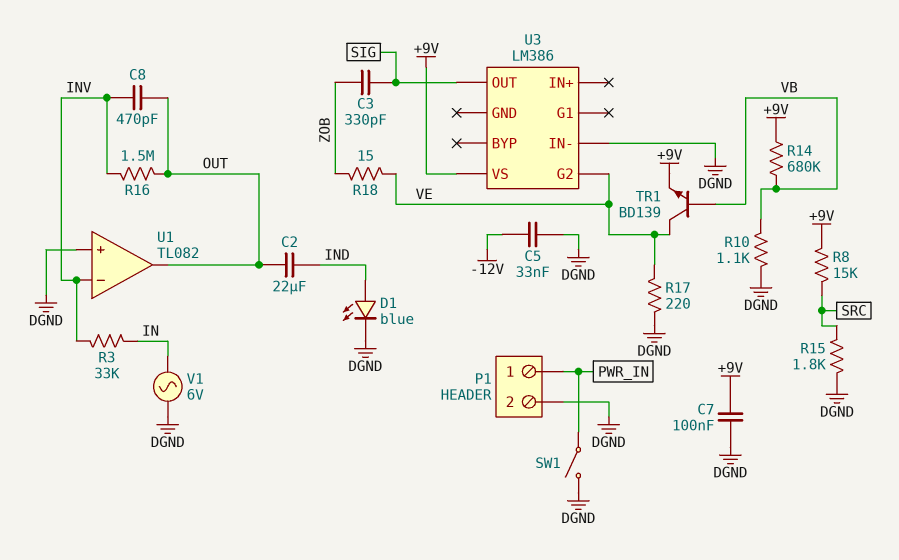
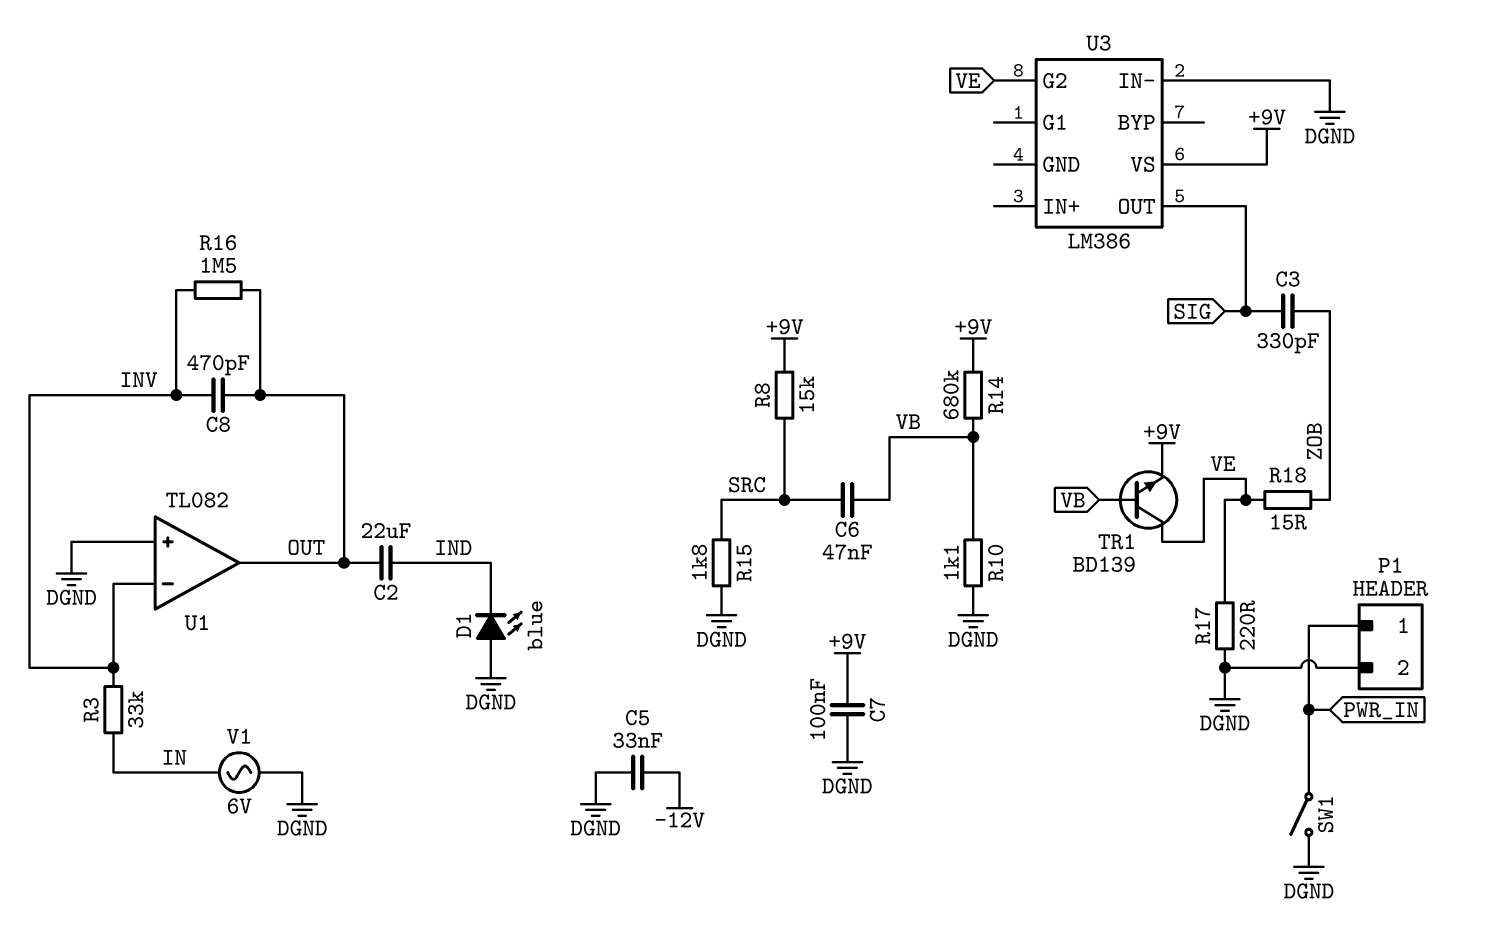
C6: none -> 47nF (SRC, VB)
D1: LED blue (A IND, K DGND) -> LED blue (A DGND, K IND)

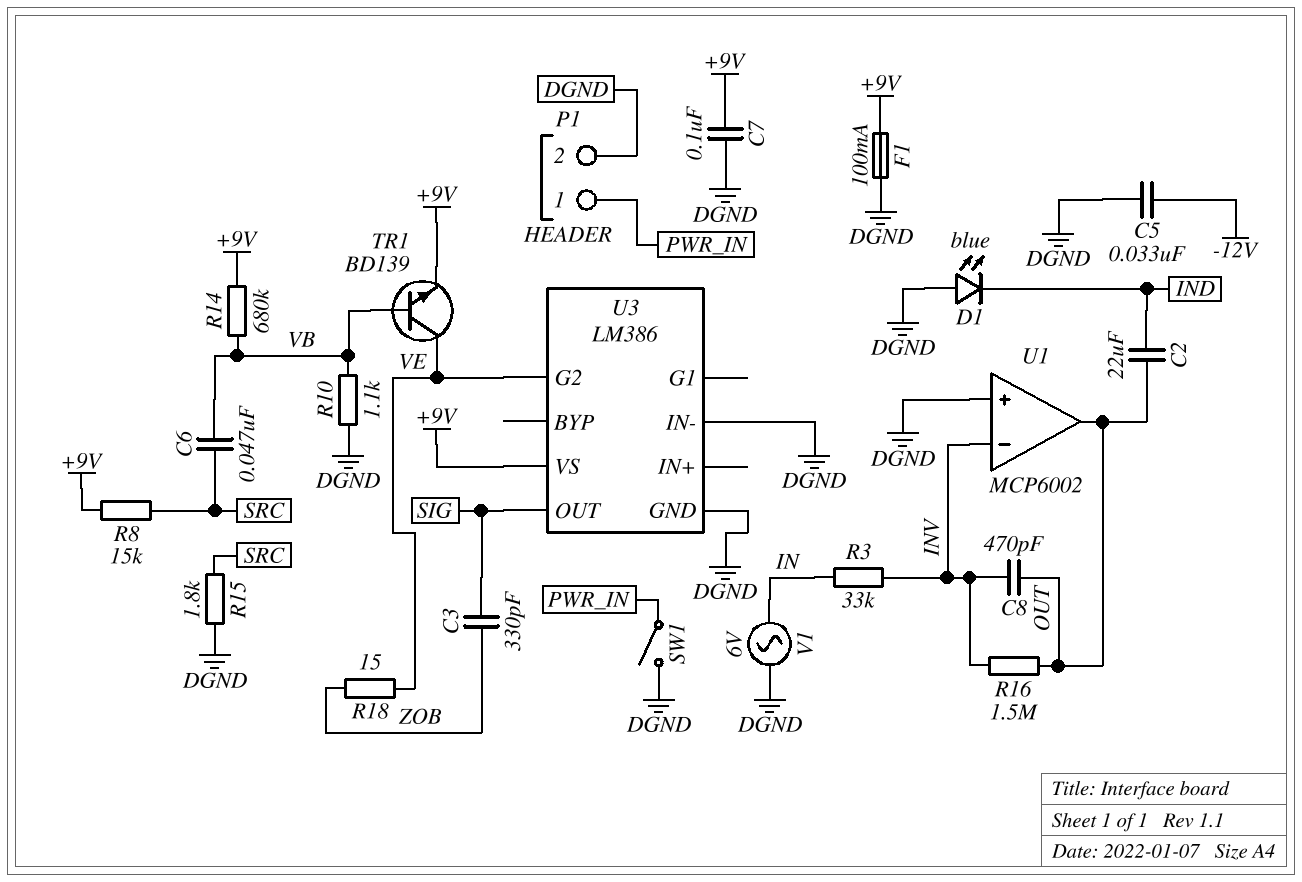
F1: none -> 100mA (+9V, DGND)
R17: 220 (DGND, VE) -> none
U1: TL082 -> MCP6002
U3 pin GND: none -> DGND

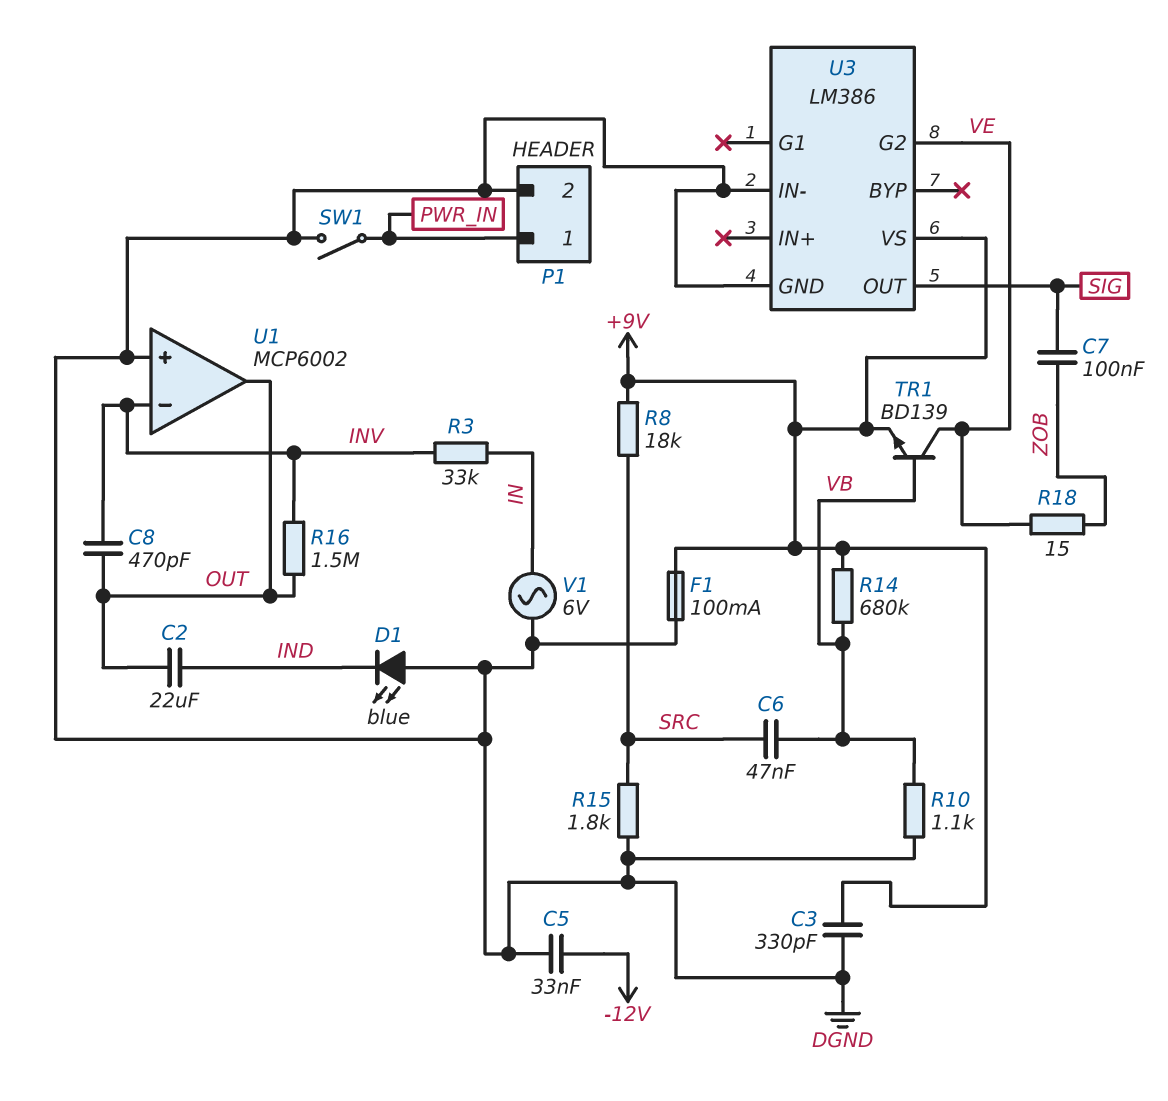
C3: 330pF (SIG, ZOB) -> 330pF (+9V, DGND)
C7: 100nF (+9V, DGND) -> 100nF (SIG, ZOB)
R8: 15k (+9V, SRC) -> 18k (+9V, SRC)

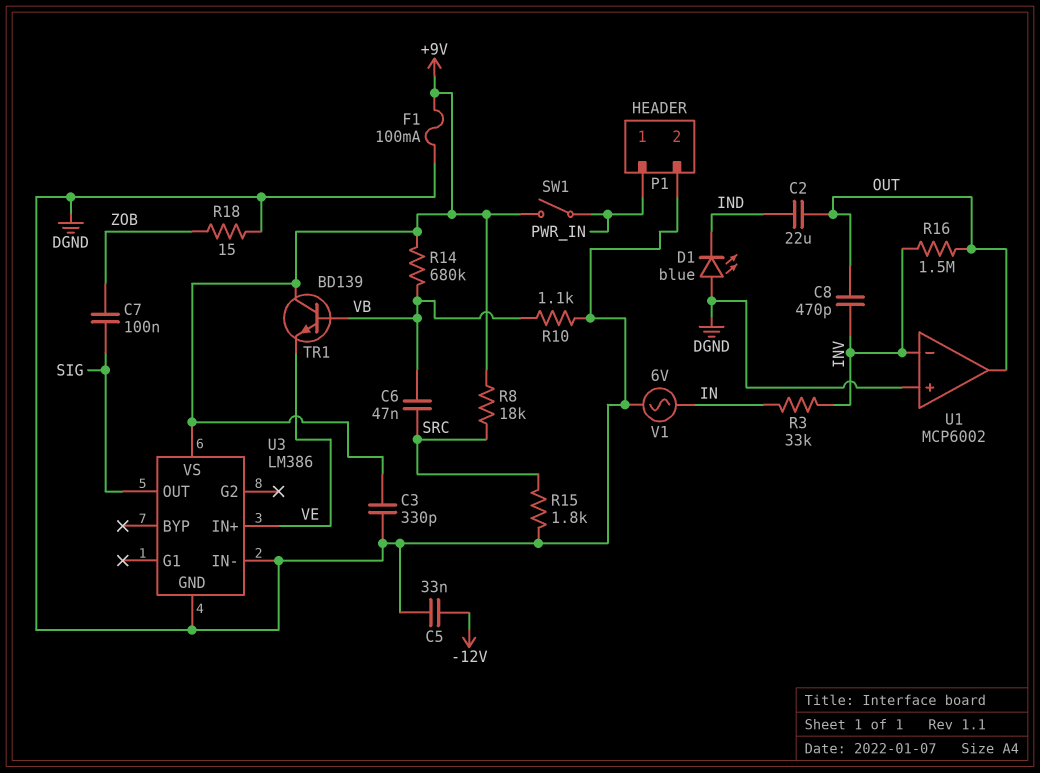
R18: 15 (VE, ZOB) -> 15 (DGND, ZOB)
SW1: switch (DGND, PWR_IN) -> switch (+9V, PWR_IN)
TR1: NPN BD139 (B VB, C VE, E +9V) -> NPN BD139 (B VB, C +9V, E VE)
U3 pin G2: VE -> none
U3 pin IN+: none -> VE

